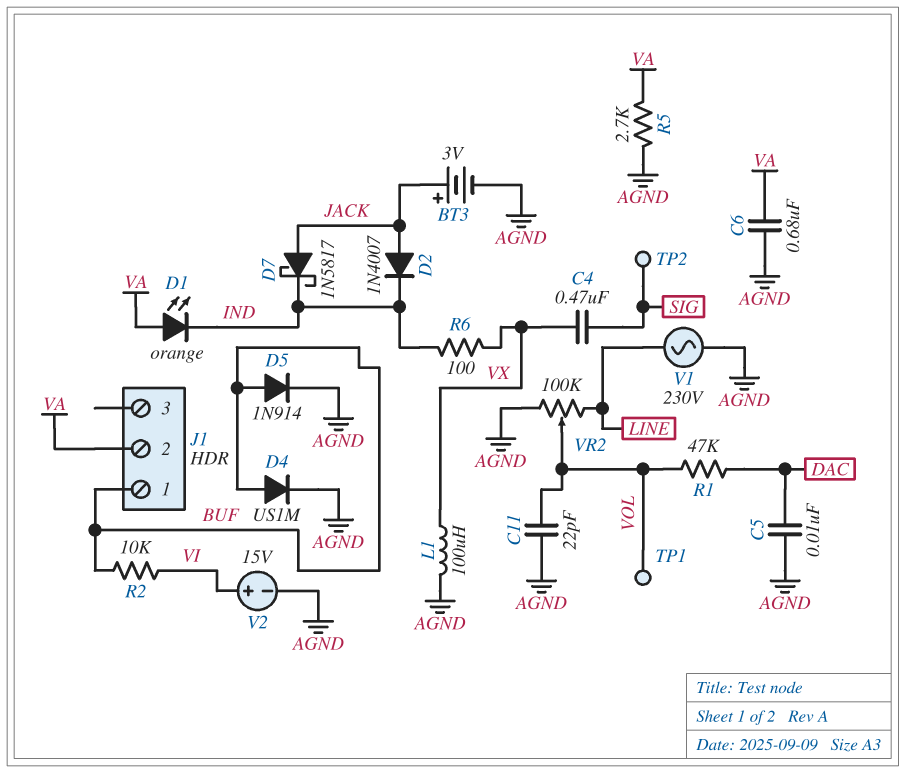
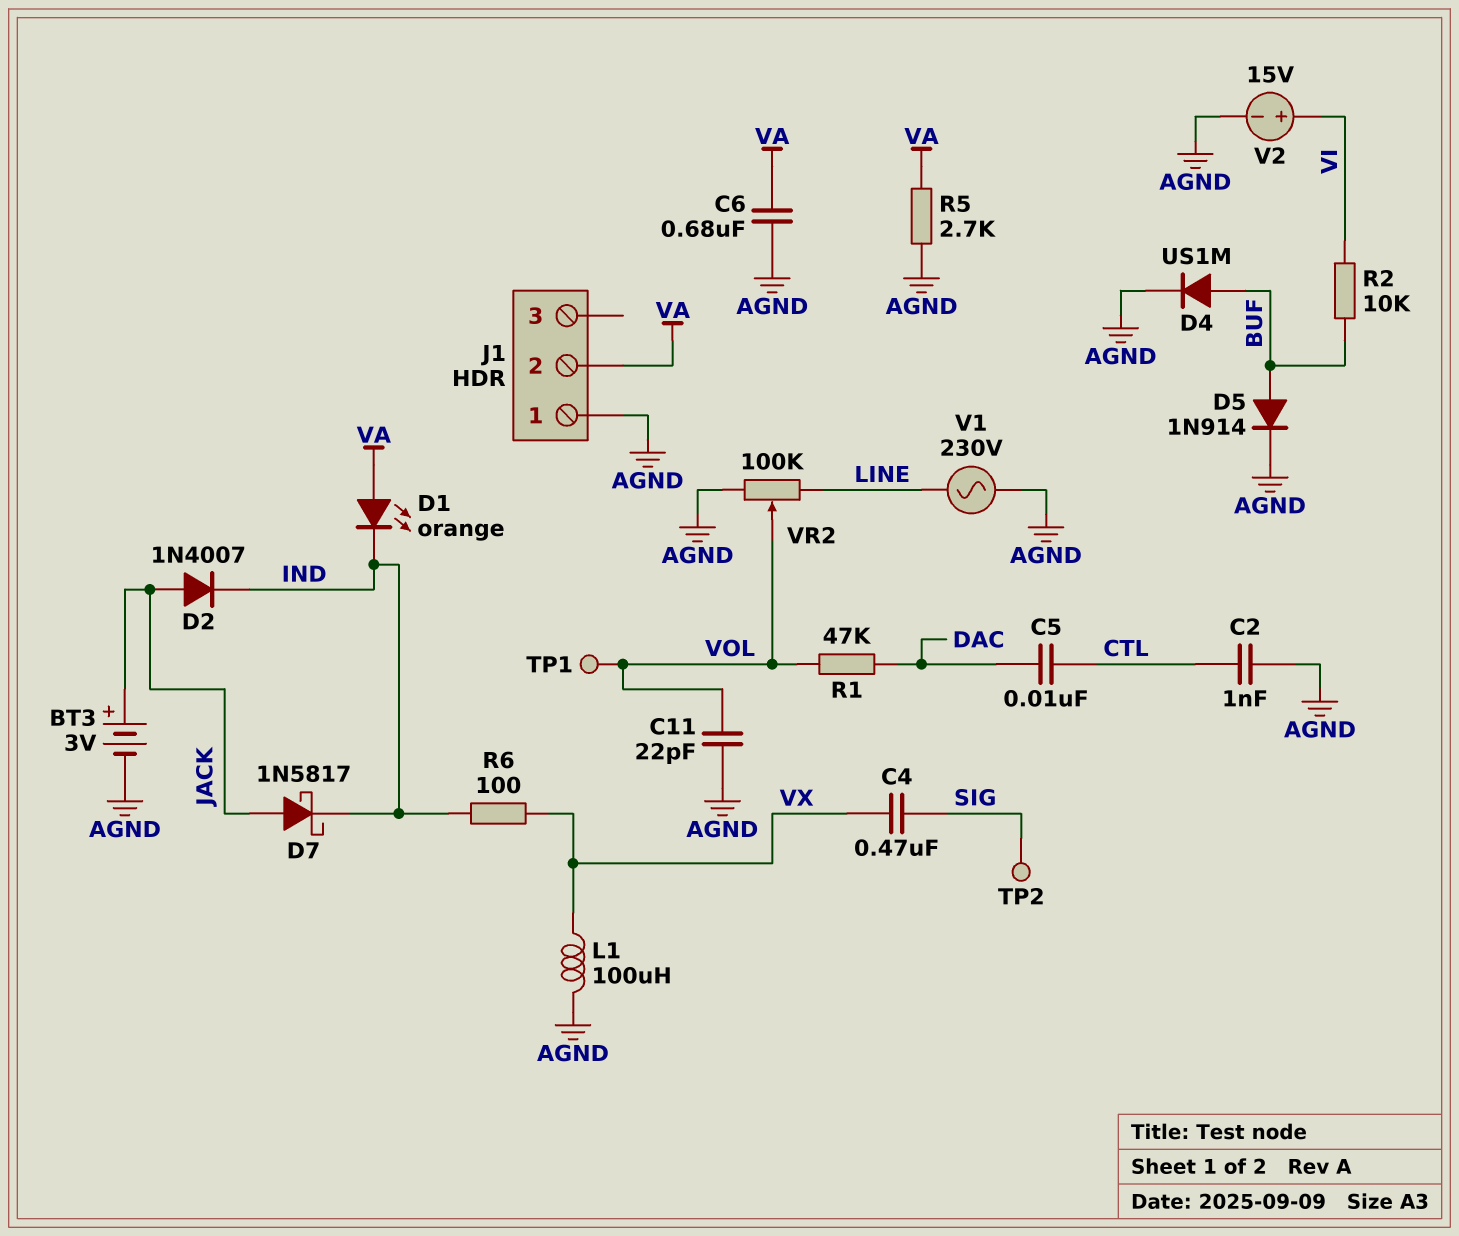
C2: none -> 1nF (AGND, CTL)
C5: 10nF (AGND, DAC) -> 10nF (CTL, DAC)
J1 pin 1: BUF -> AGND

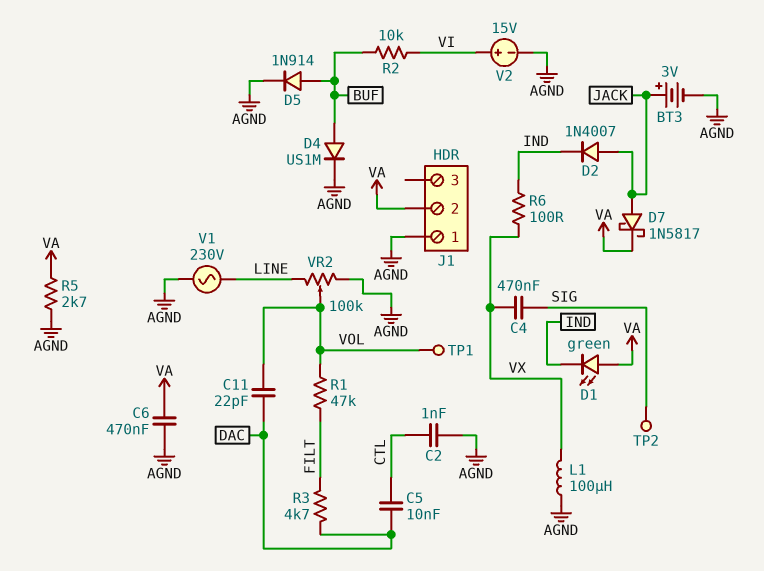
C6: 680nF (AGND, VA) -> 470nF (AGND, VA)
C11: 22pF (AGND, VOL) -> 22pF (DAC, VOL)
D1: LED orange (A VA, K IND) -> LED green (A VA, K IND)
D7: schottky 1N5817 (A JACK, K IND) -> schottky 1N5817 (A JACK, K VA)
R1: 47k (DAC, VOL) -> 47k (FILT, VOL)
R3: none -> 4.7k (DAC, FILT)

